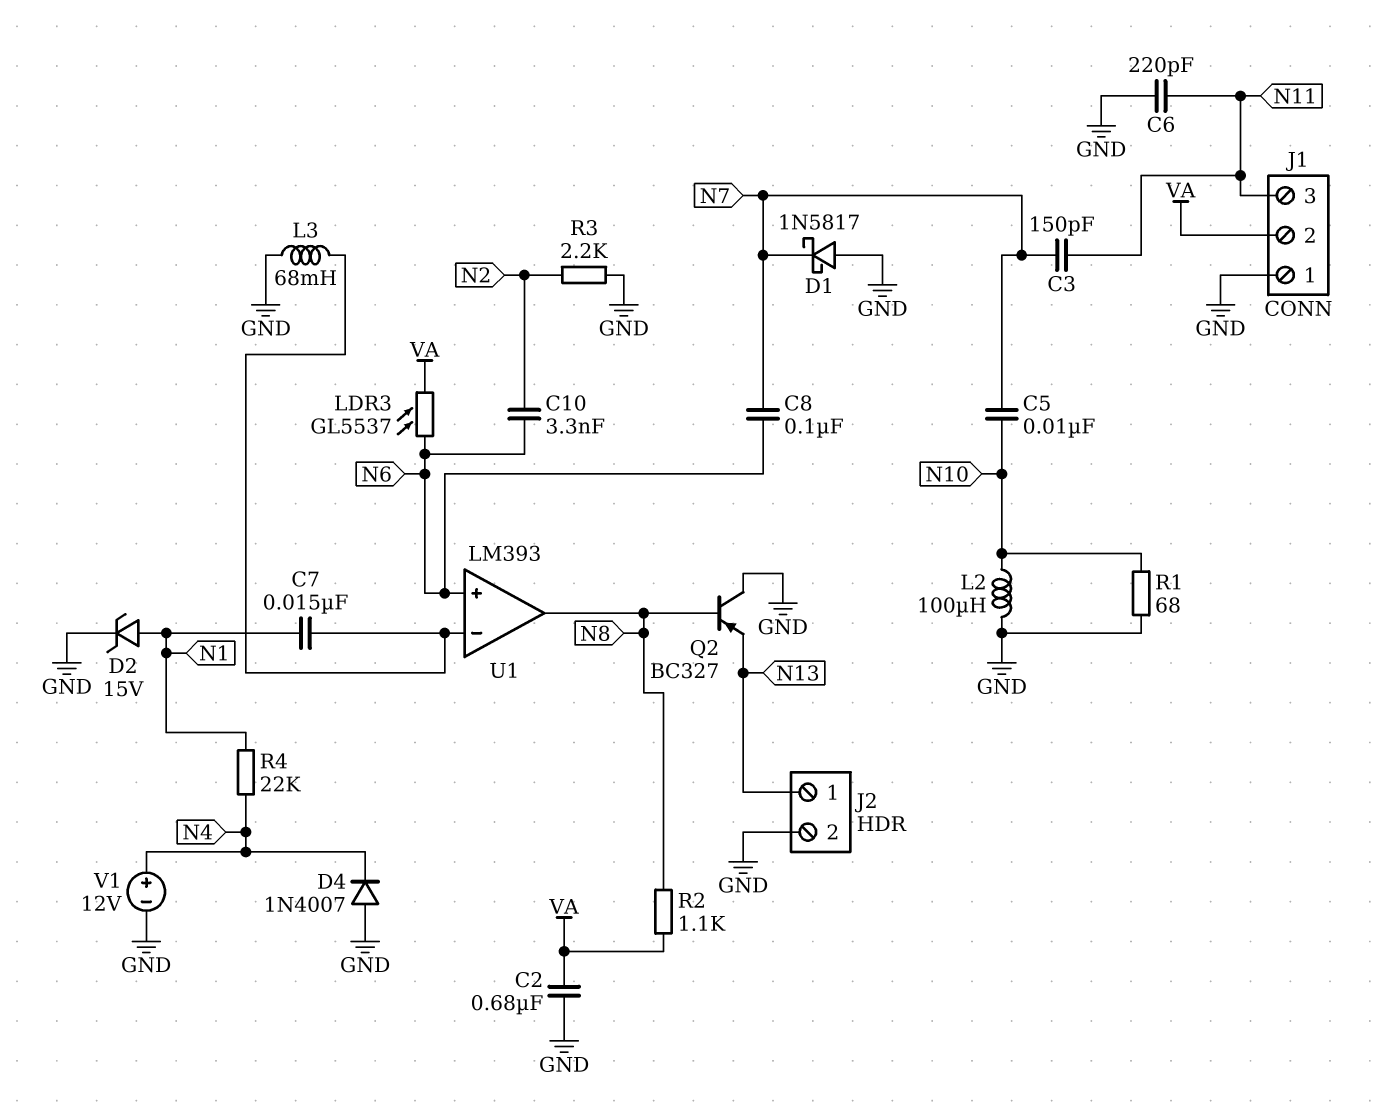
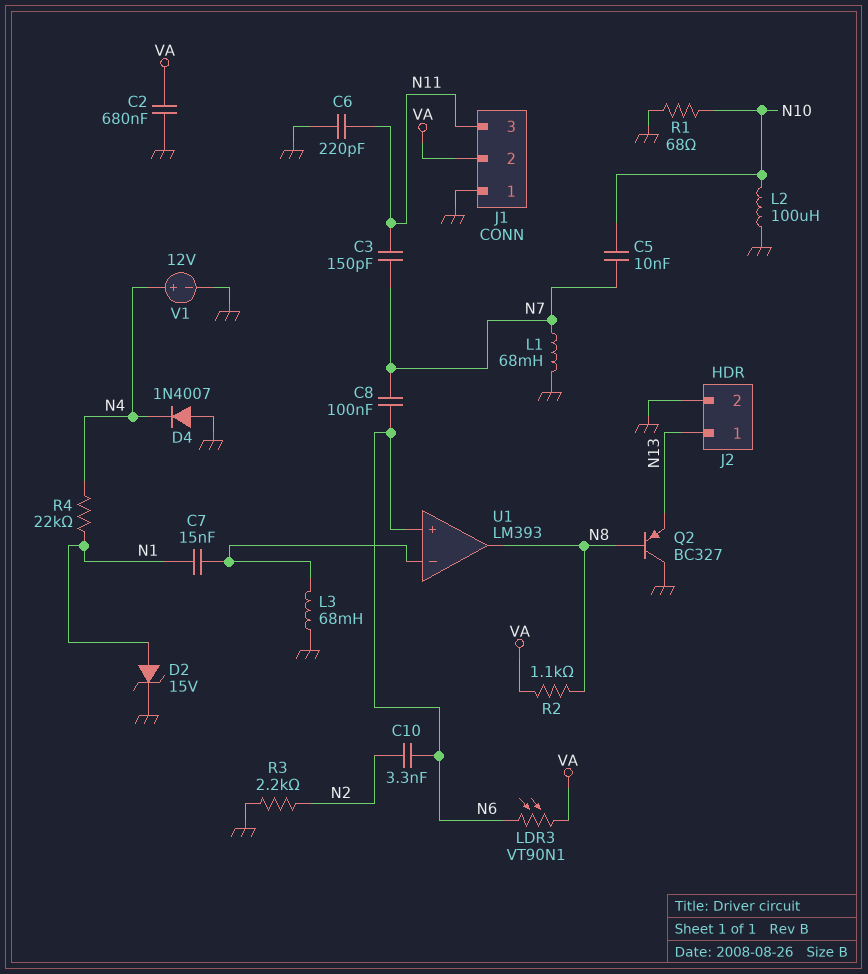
D1: schottky 1N5817 (A GND, K N7) -> none
L1: none -> 68mH (GND, N7)
LDR3: GL5537 (N6, VA) -> VT90N1 (N6, VA)

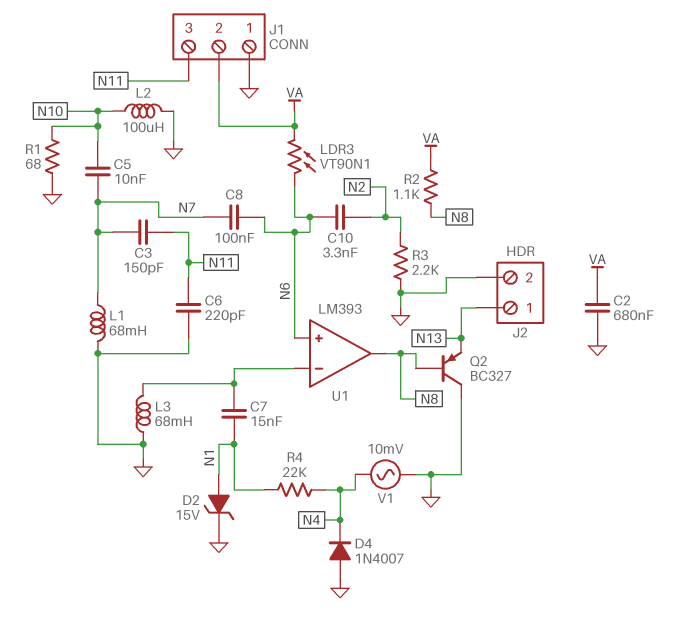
V1: 12V (plus N4, minus GND) -> AC 10mV (GND, N4)

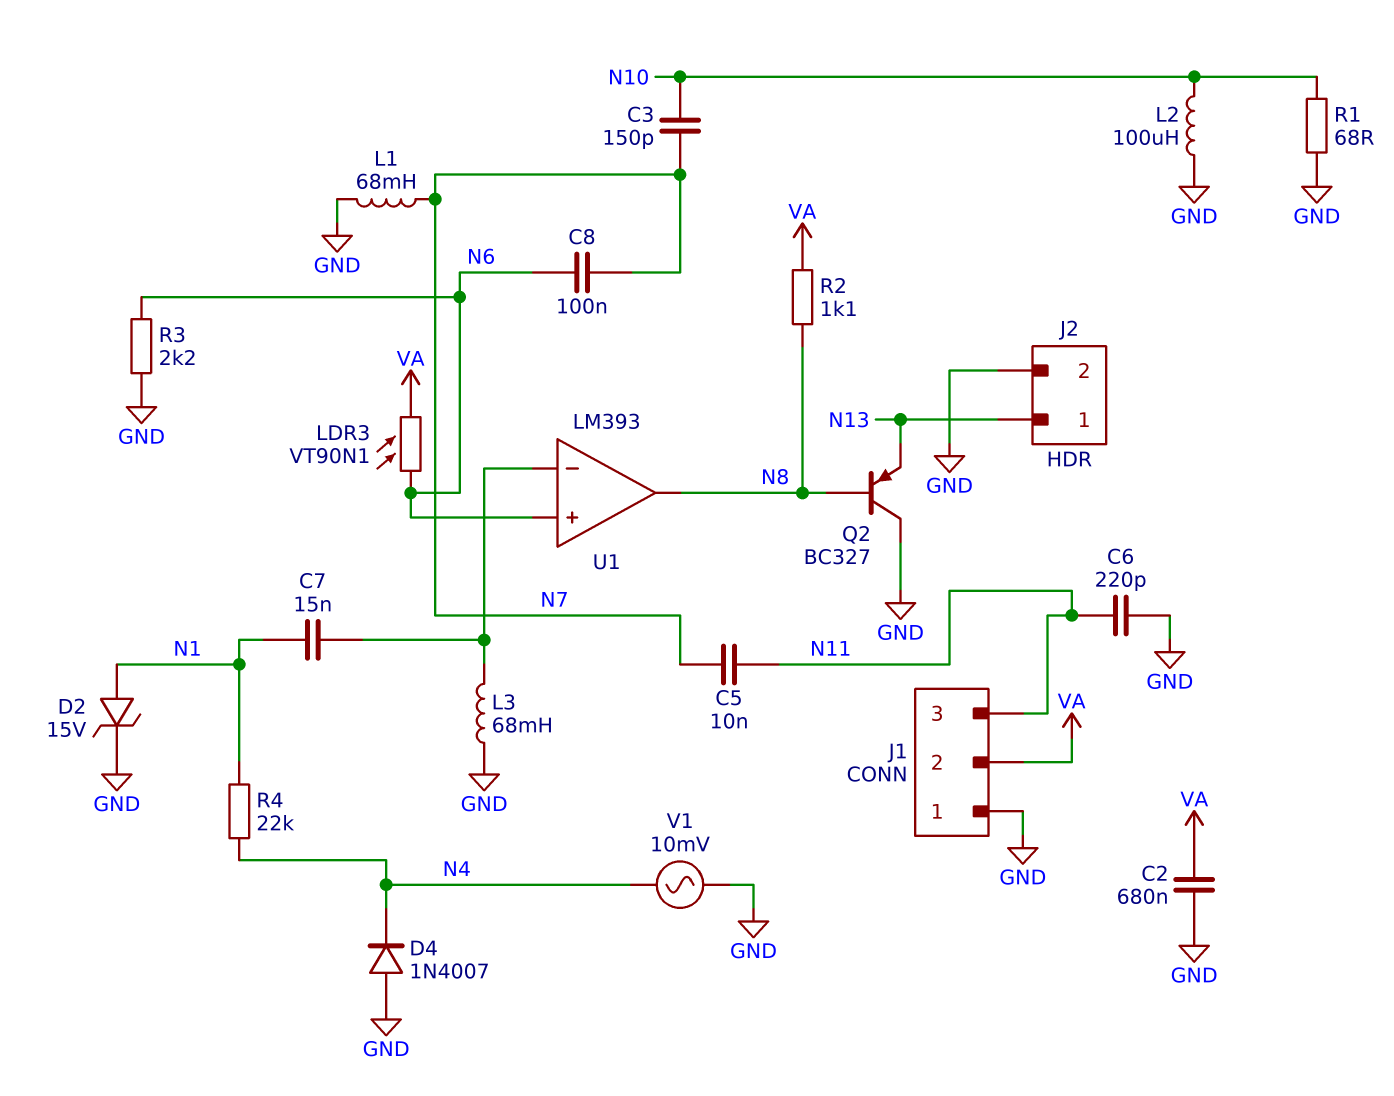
C3: 150pF (N7, N11) -> 150pF (N7, N10)
C5: 10nF (N7, N10) -> 10nF (N7, N11)
C10: 3.3nF (N2, N6) -> none
R3: 2.2k (GND, N2) -> 2.2k (GND, N6)

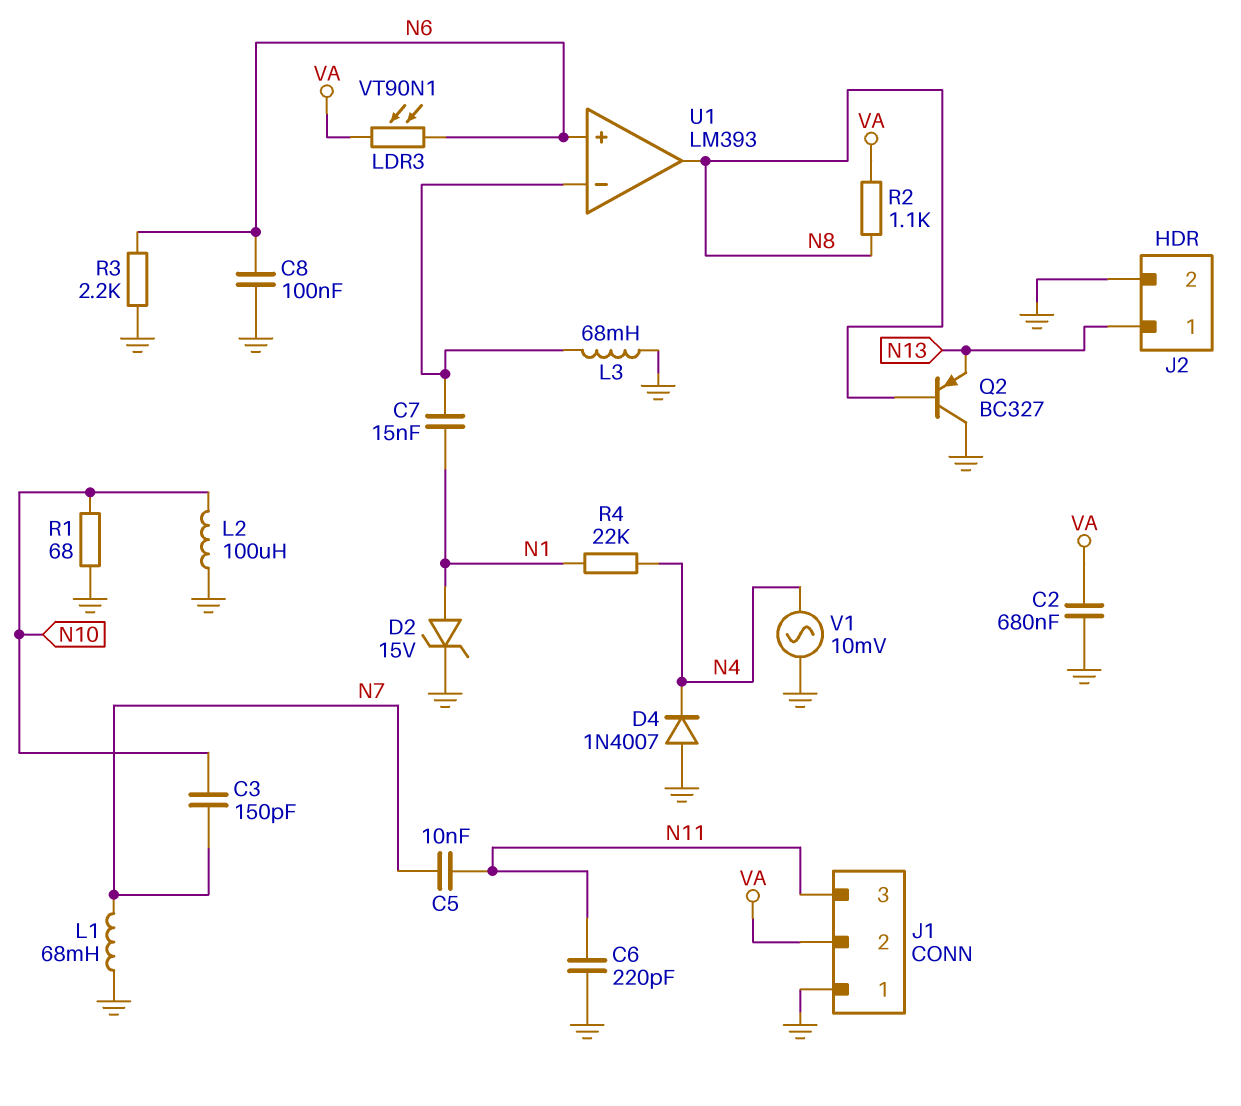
C8: 100nF (N6, N7) -> 100nF (GND, N6)

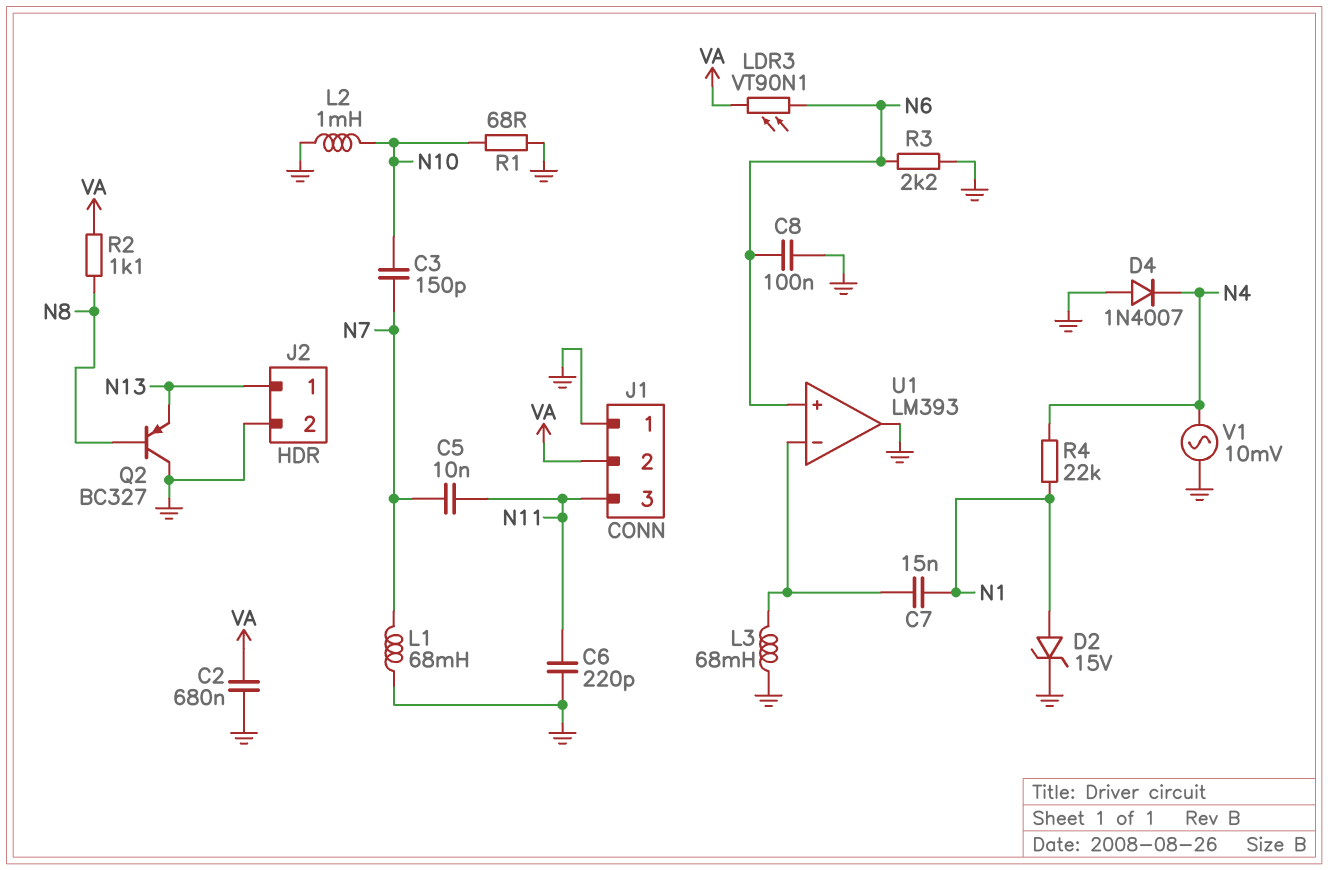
L2: 100uH (GND, N10) -> 1mH (GND, N10)
U1 pin out: N8 -> GND

